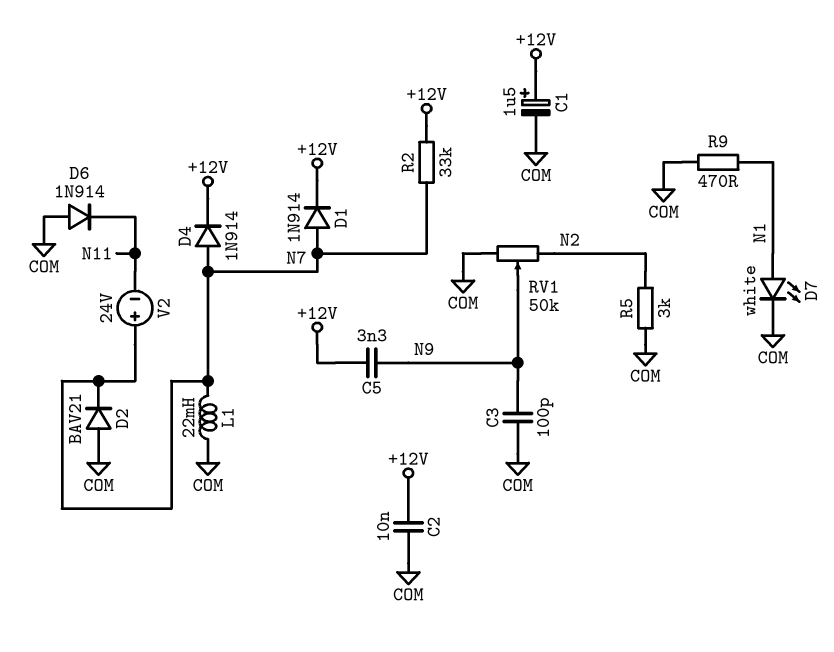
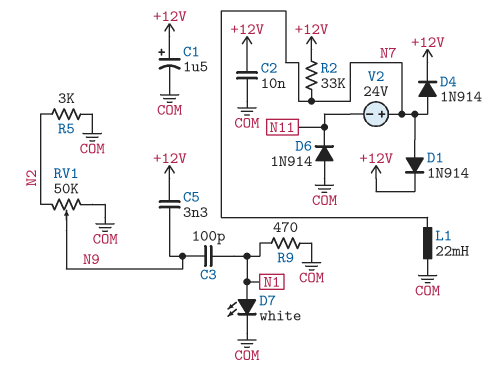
C3: 100pF (COM, N9) -> 100pF (N1, N9)
D2: diode BAV21 (A COM, K N7) -> none

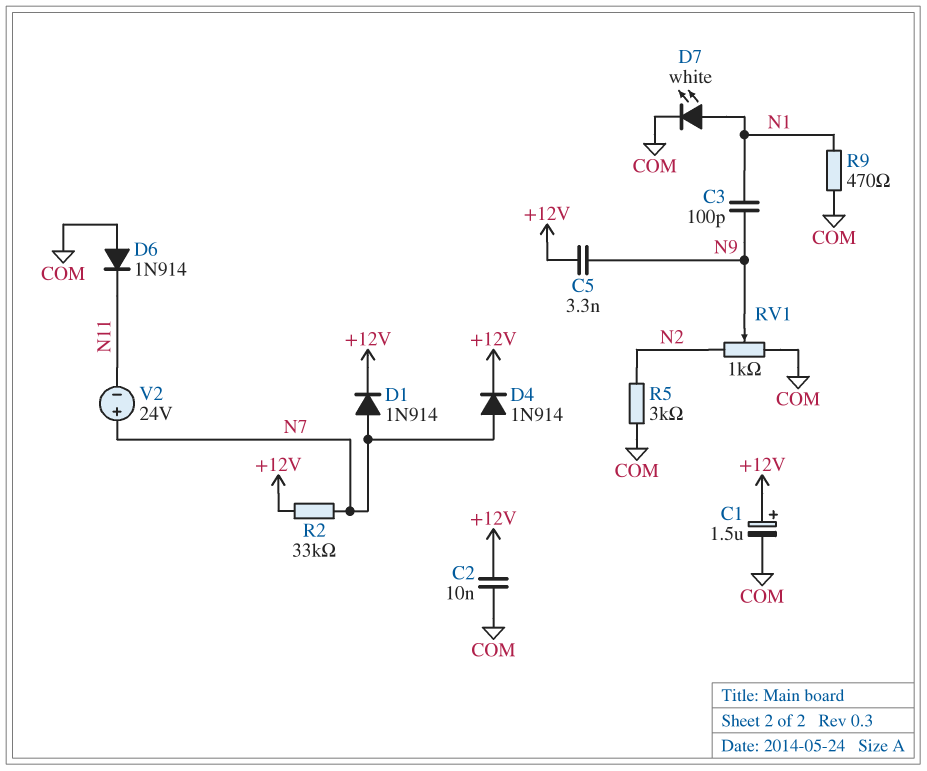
L1: 22mH (COM, N7) -> none
RV1: 50k (COM, N2, wiper N9) -> 1k (COM, N2, wiper N9)

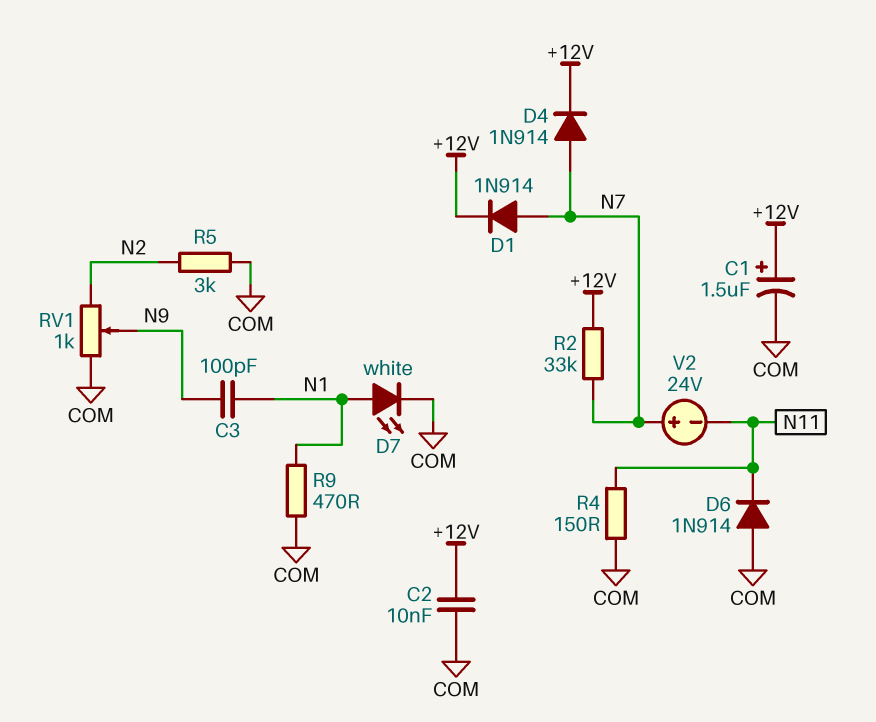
C5: 3.3nF (+12V, N9) -> none
R4: none -> 150 (COM, N11)

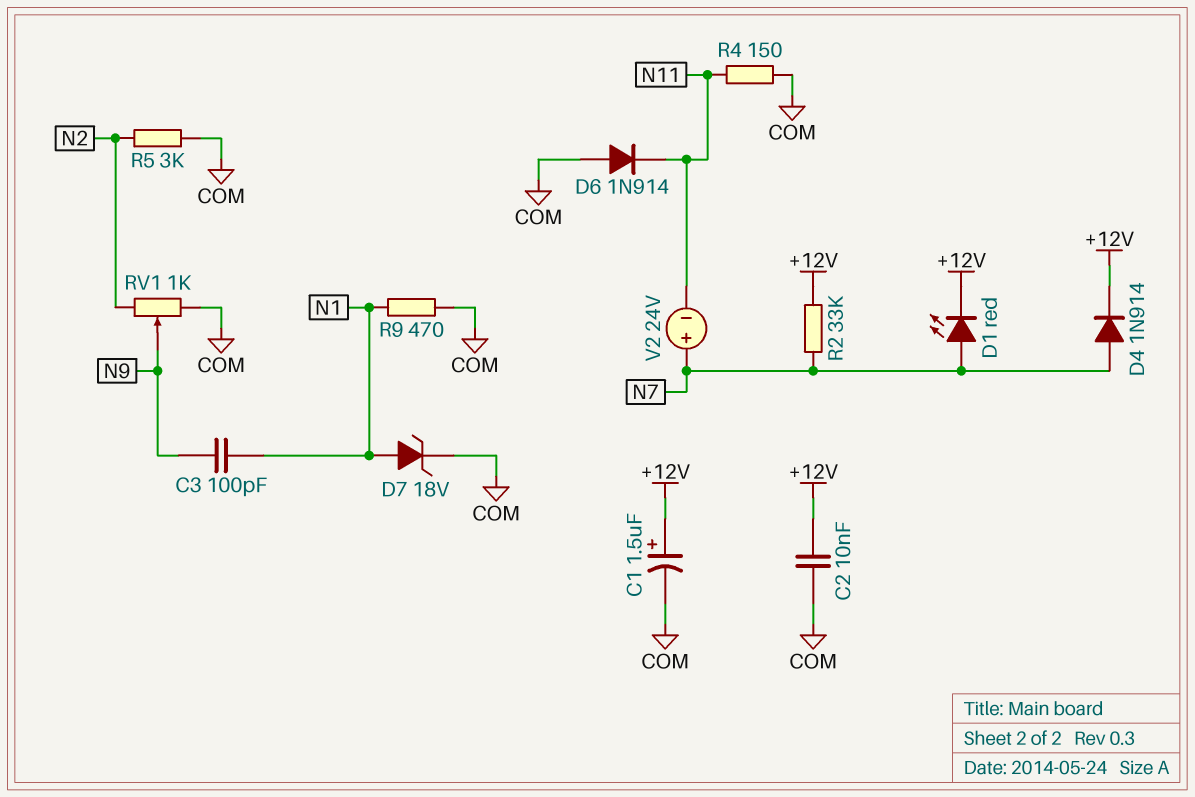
D1: diode 1N914 (A N7, K +12V) -> LED red (A N7, K +12V)
D7: LED white (A N1, K COM) -> zener 18V (A N1, K COM)

